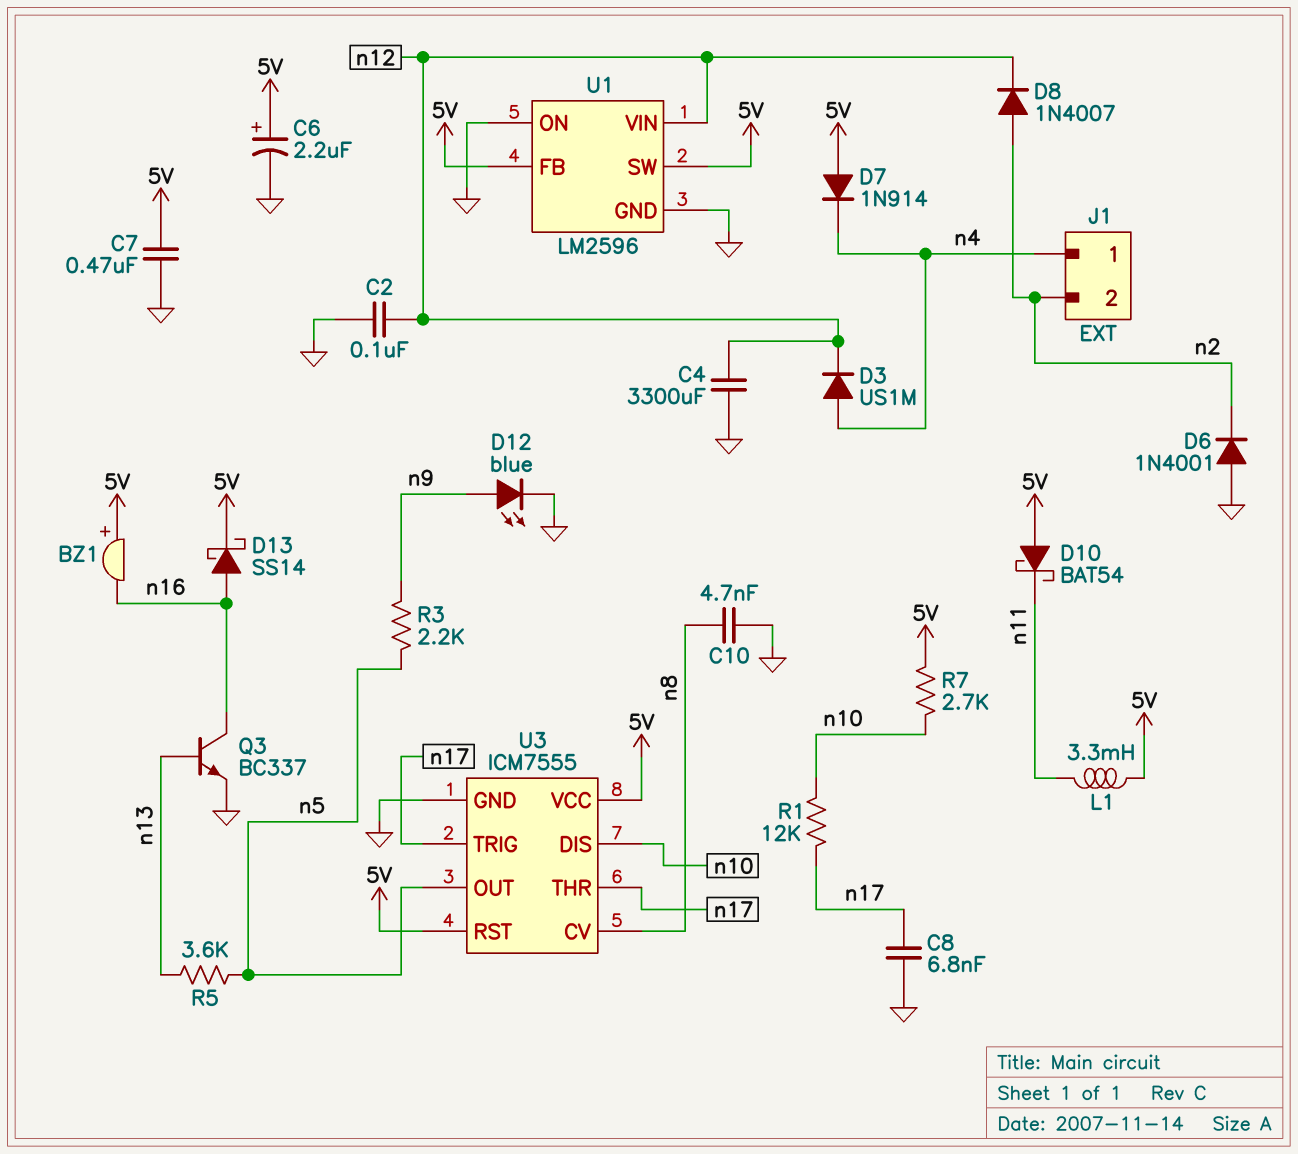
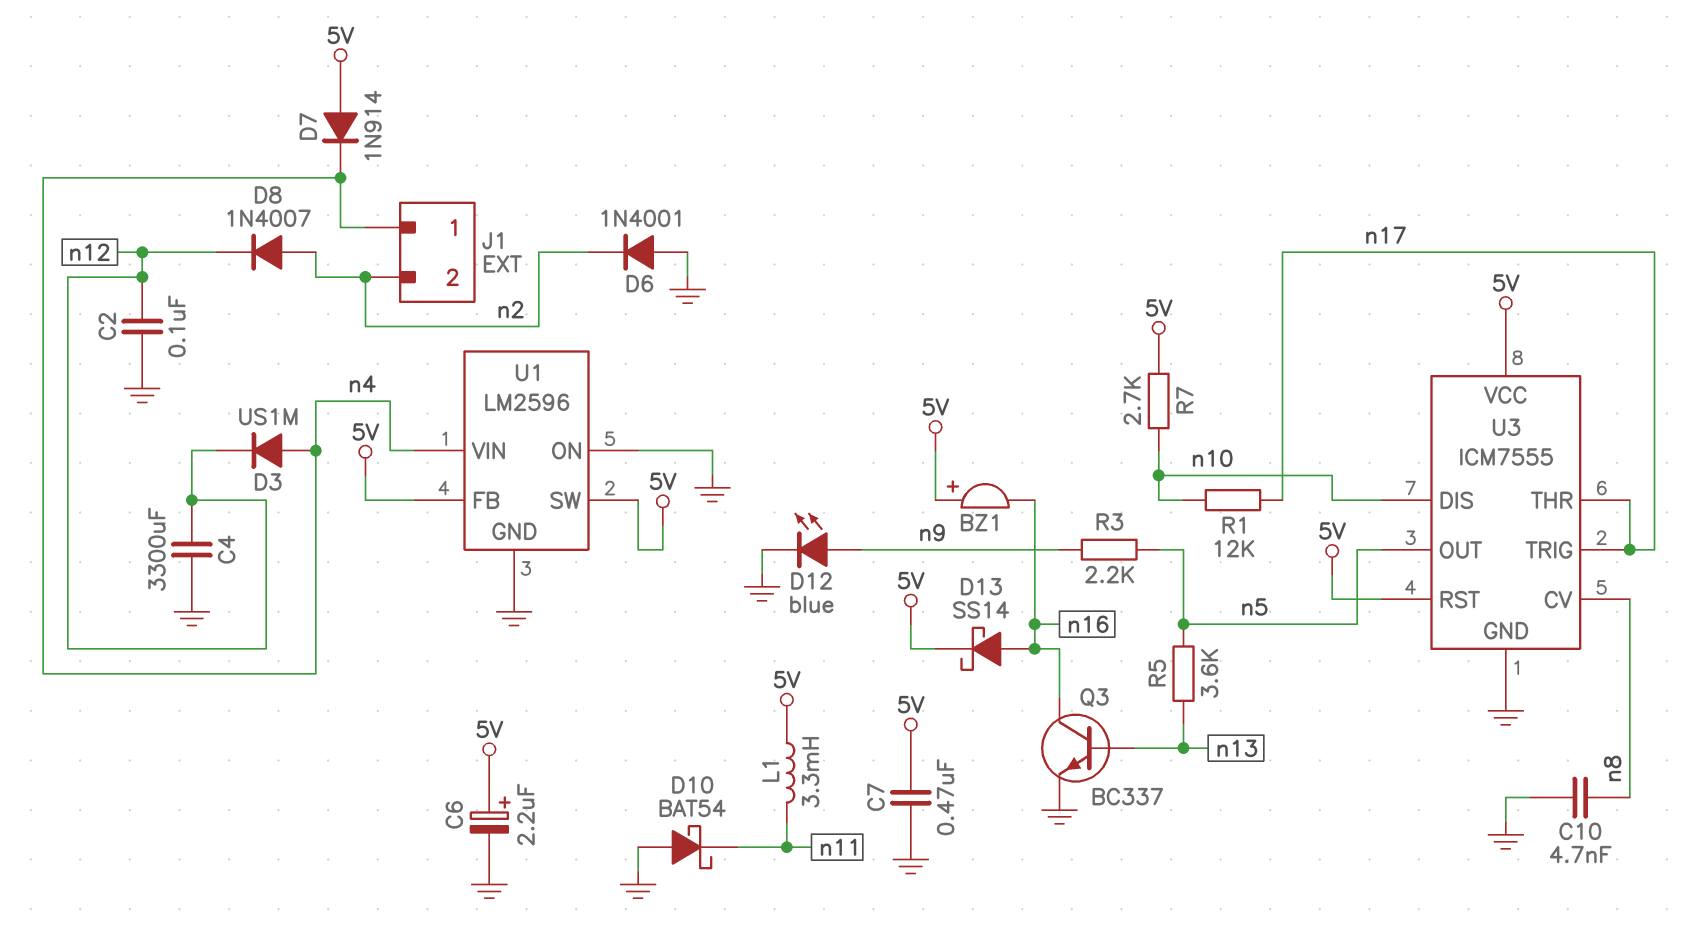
C8: 6.8nF (GND, n17) -> none
D10: schottky BAT54 (A 5V, K n11) -> schottky BAT54 (A GND, K n11)
U1 pin VIN: n12 -> n4

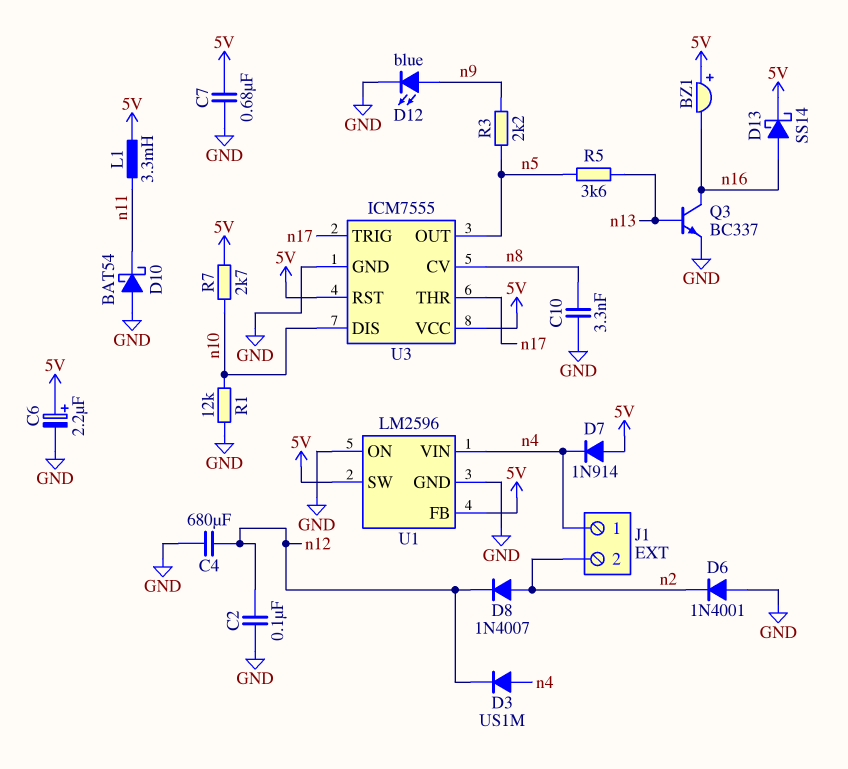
C4: 3300uF (GND, n12) -> 680uF (GND, n12)
C7: 470nF (5V, GND) -> 680nF (5V, GND)
C10: 4.7nF (GND, n8) -> 3.3nF (GND, n8)
R1: 12k (n10, n17) -> 12k (GND, n10)

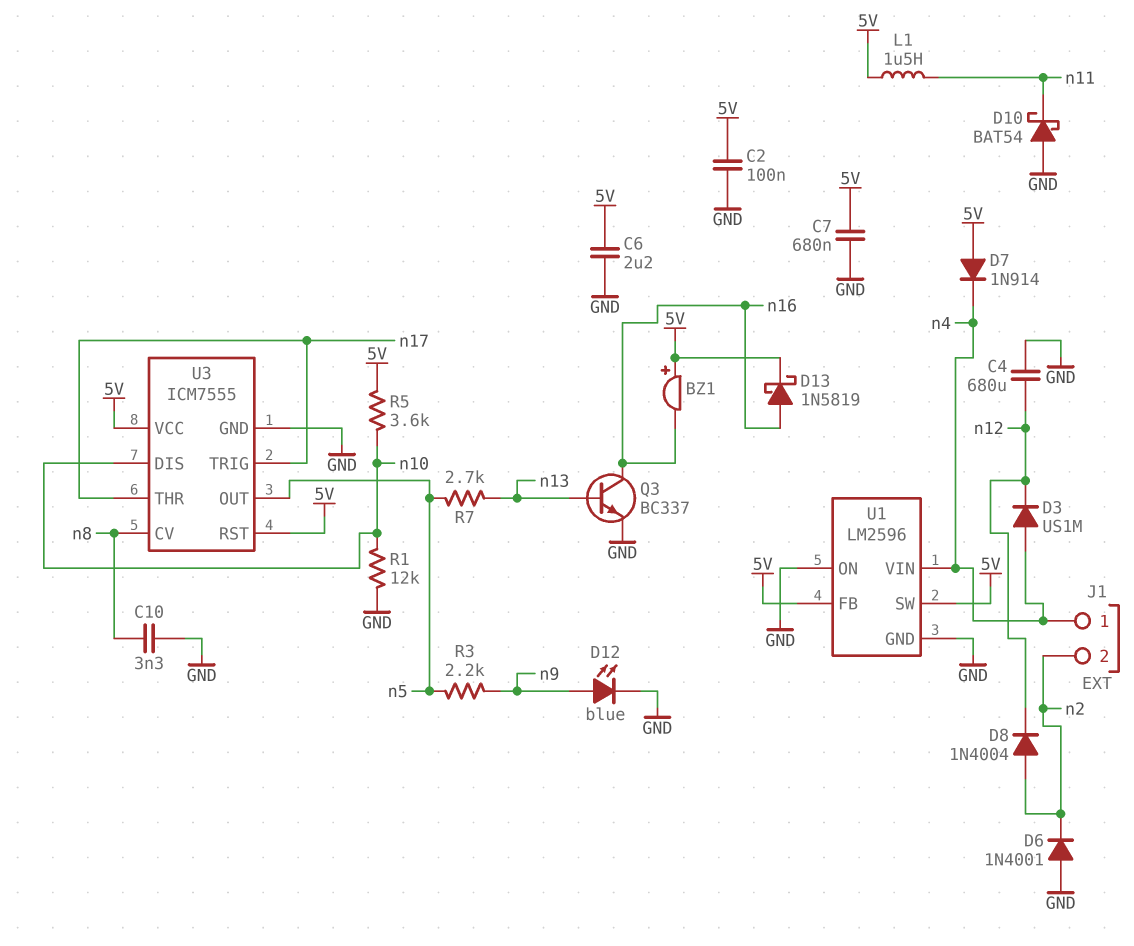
C2: 100nF (GND, n12) -> 100nF (5V, GND)
C6: 2.2uF (plus 5V, minus GND) -> 2.2uF (5V, GND)
D8: diode 1N4007 (A n2, K n12) -> diode 1N4004 (A n2, K n12)
D13: schottky SS14 (A n16, K 5V) -> schottky 1N5819 (A n16, K 5V)
L1: 3.3mH (5V, n11) -> 1.5uH (5V, n11)
R5: 3.6k (n5, n13) -> 3.6k (5V, n10)
R7: 2.7k (5V, n10) -> 2.7k (n5, n13)

